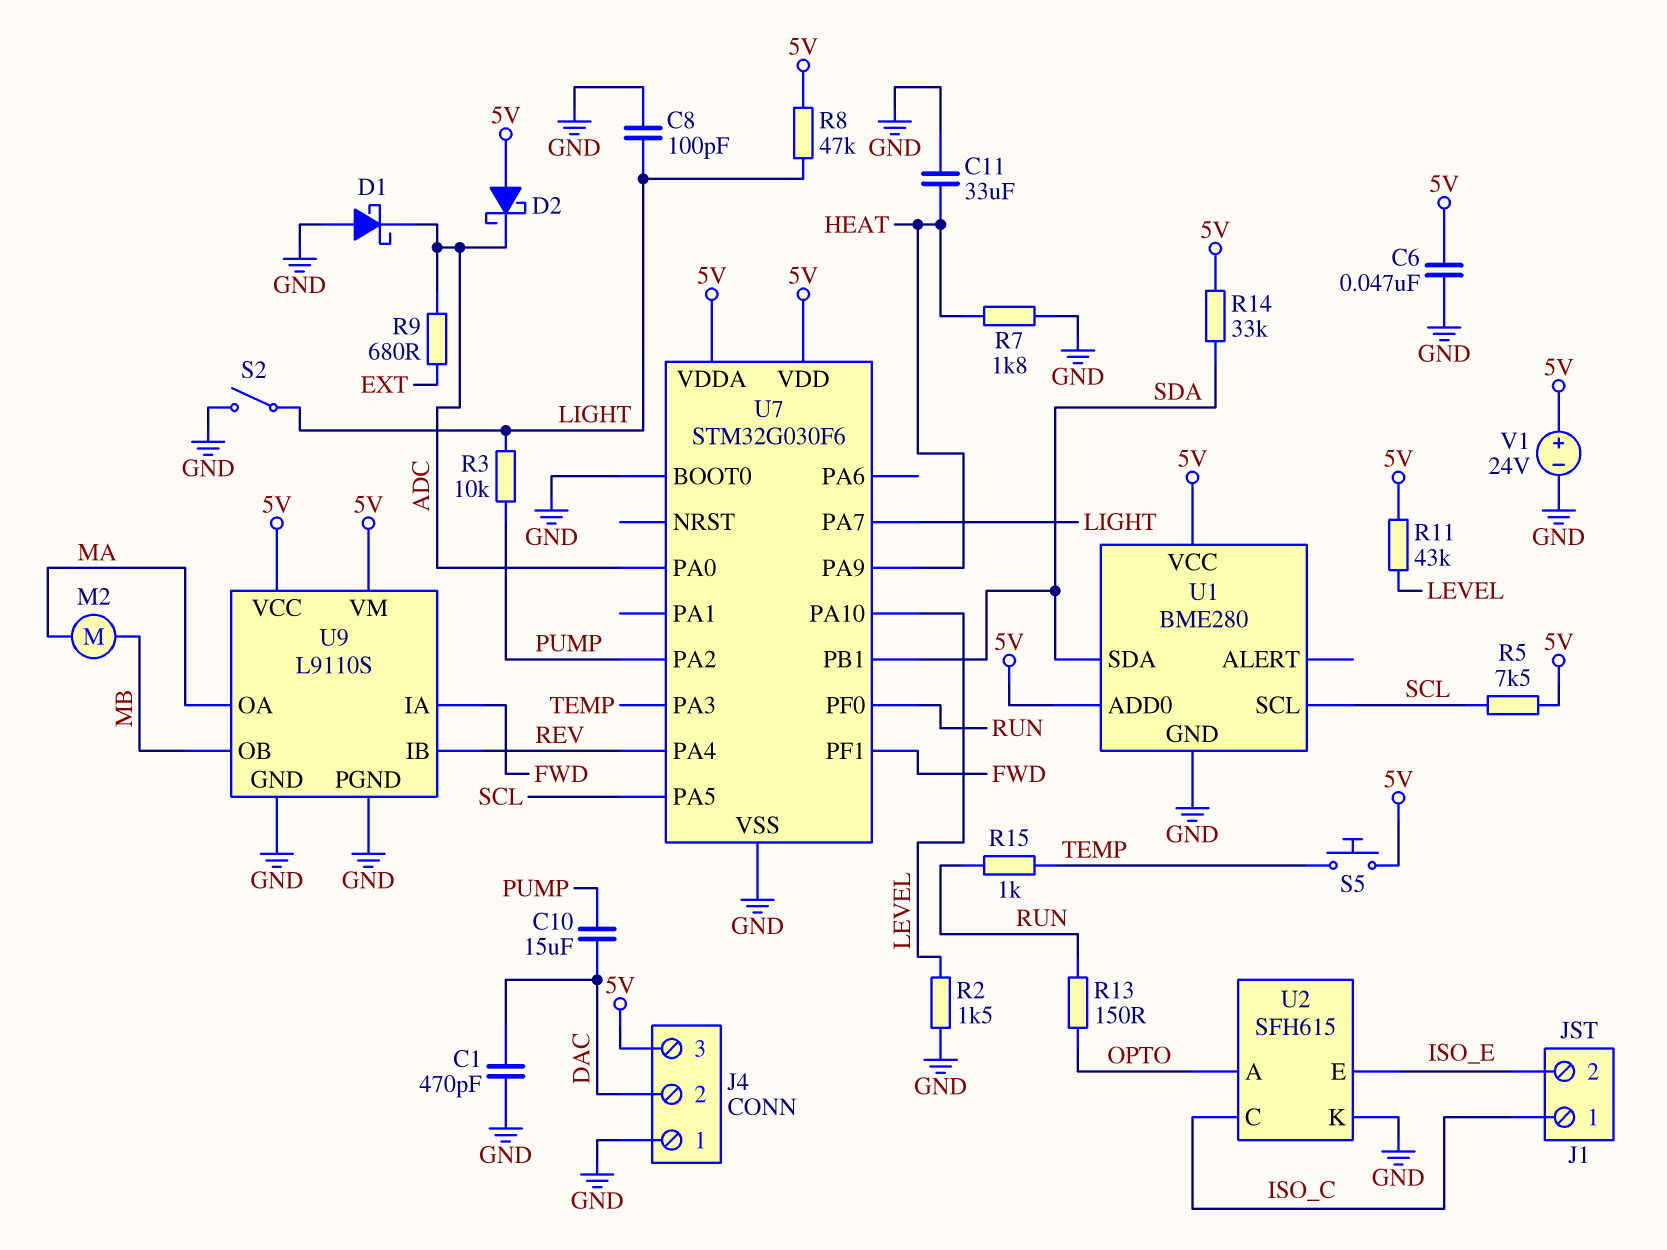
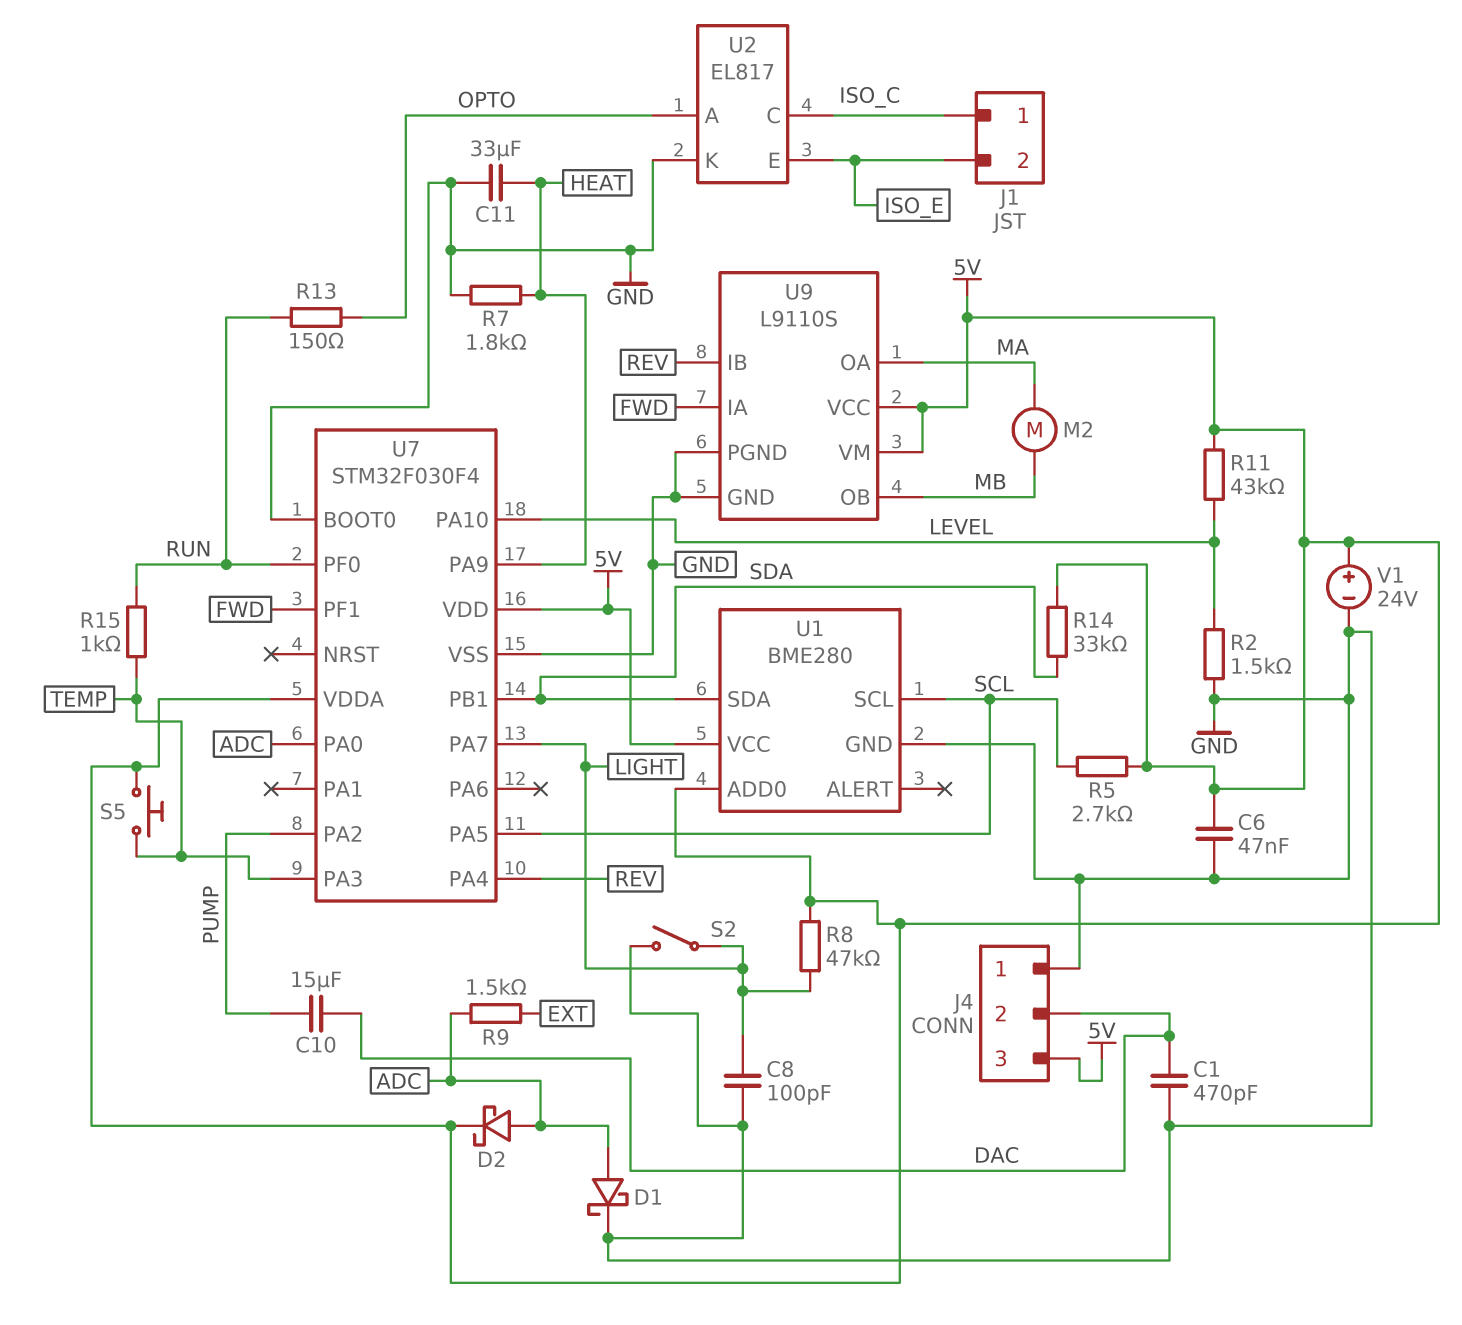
D1: schottky (A GND, K ADC) -> schottky (A ADC, K GND)
D2: schottky (A 5V, K ADC) -> schottky (A ADC, K 5V)
R3: 10k (LIGHT, PUMP) -> none
R5: 7.5k (5V, SCL) -> 2.7k (5V, SCL)
R9: 680 (ADC, EXT) -> 1.5k (ADC, EXT)
U2: SFH615 -> EL817
U7: STM32G030F6 -> STM32F030F4

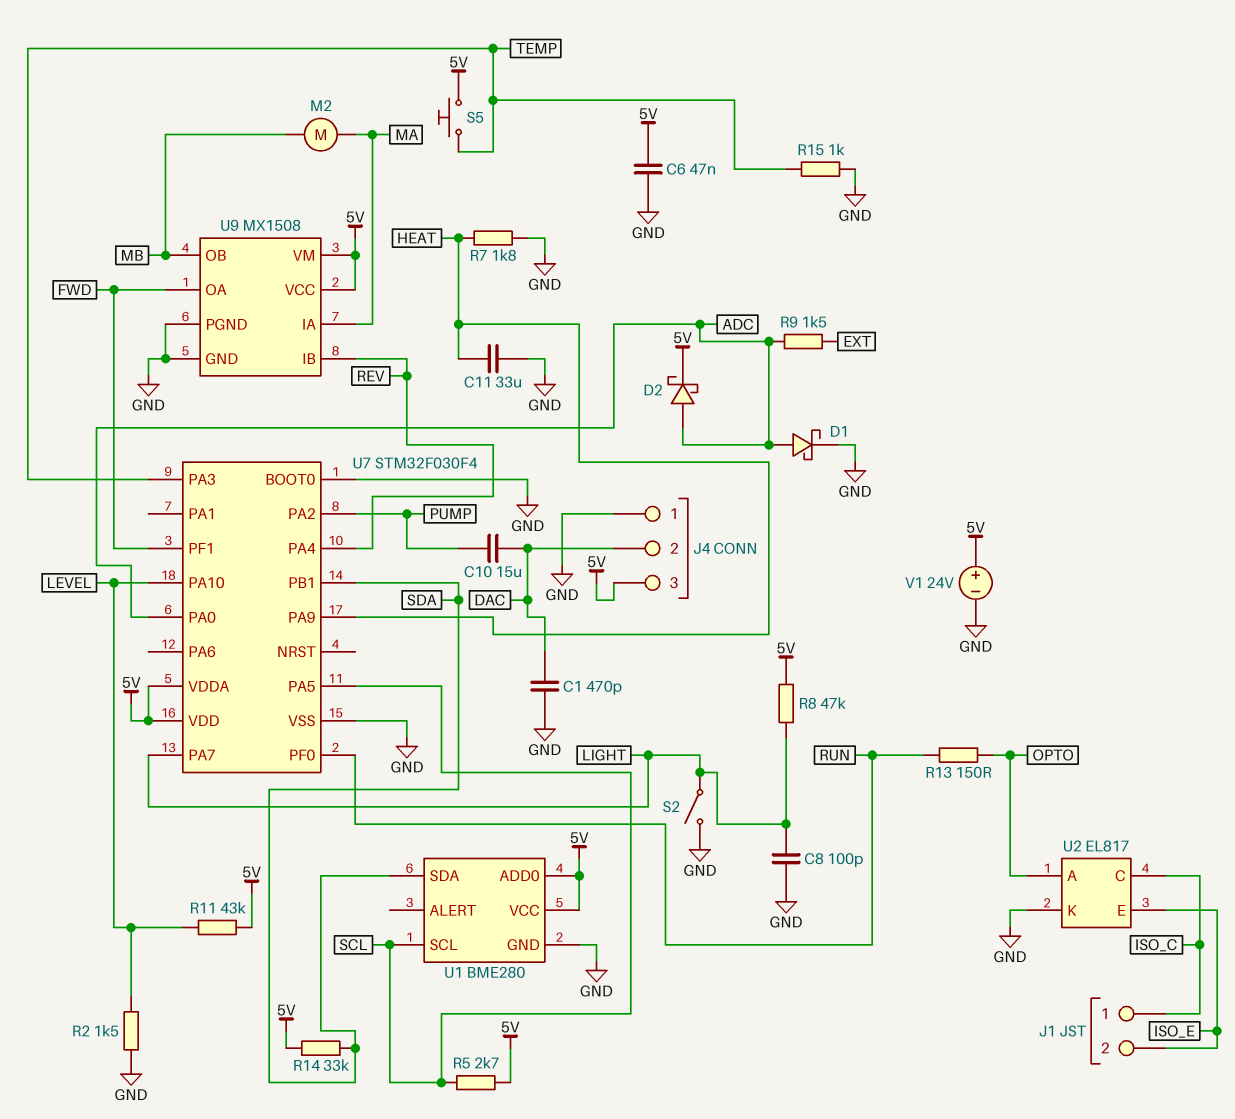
R15: 1k (RUN, TEMP) -> 1k (GND, TEMP)
U9: L9110S -> MX1508
U9 pin IA: FWD -> MA
U9 pin OA: MA -> FWD

